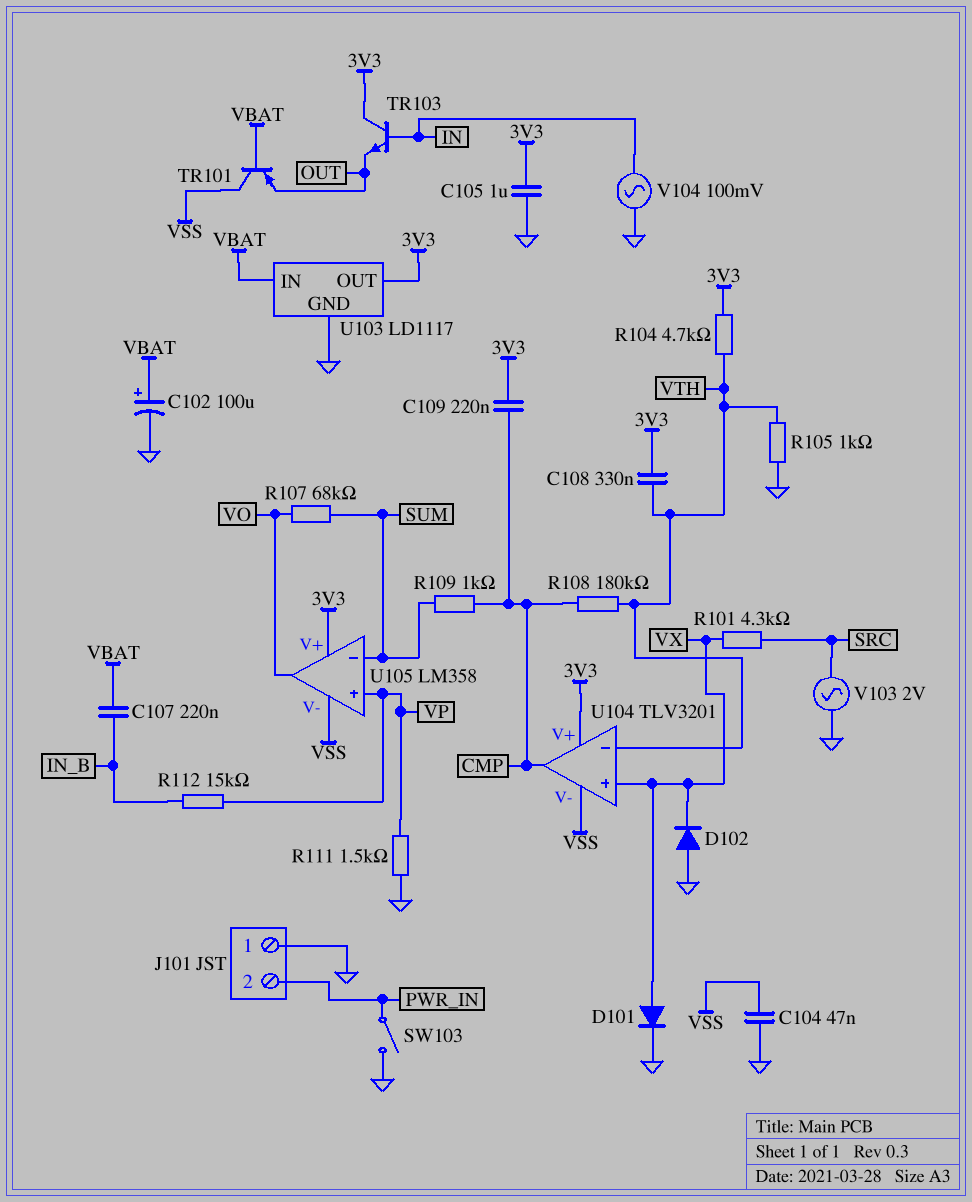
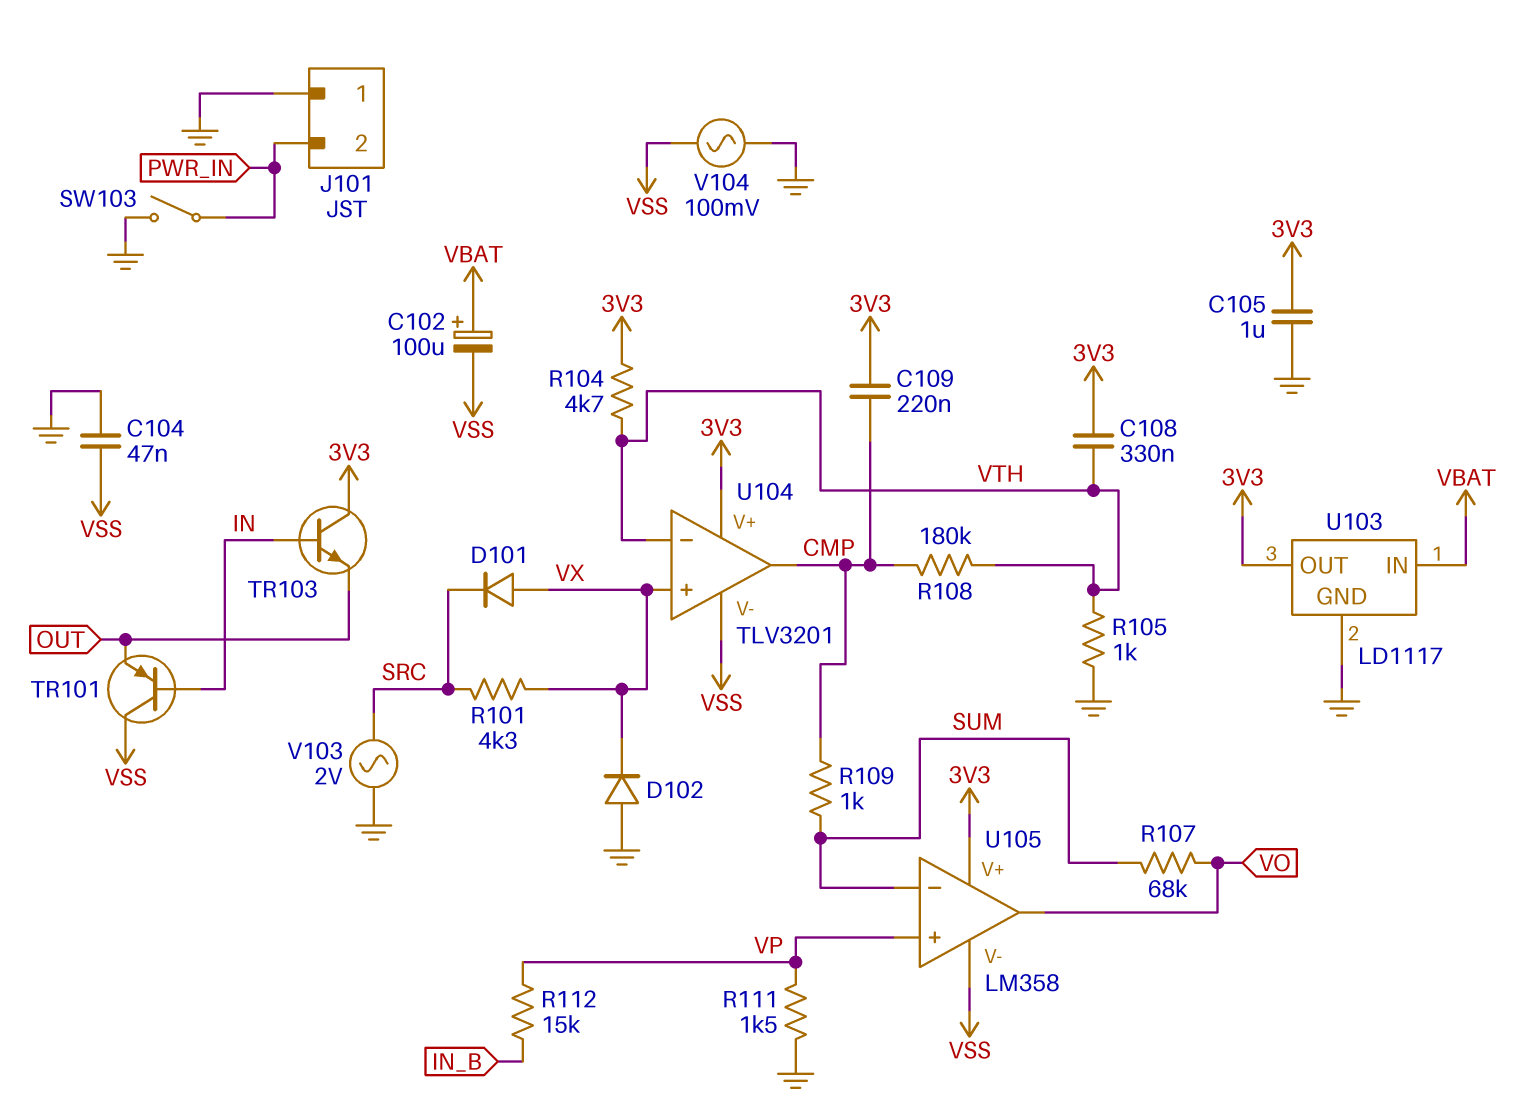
C102: 100uF (plus VBAT, minus GND) -> 100uF (plus VBAT, minus VSS)
C107: 220nF (IN_B, VBAT) -> none
D101: diode (A VX, K GND) -> diode (A VX, K SRC)
TR101: PNP (B VBAT, C VSS, E OUT) -> PNP (B IN, C VSS, E OUT)
V104: AC 100mV (GND, IN) -> AC 100mV (GND, VSS)

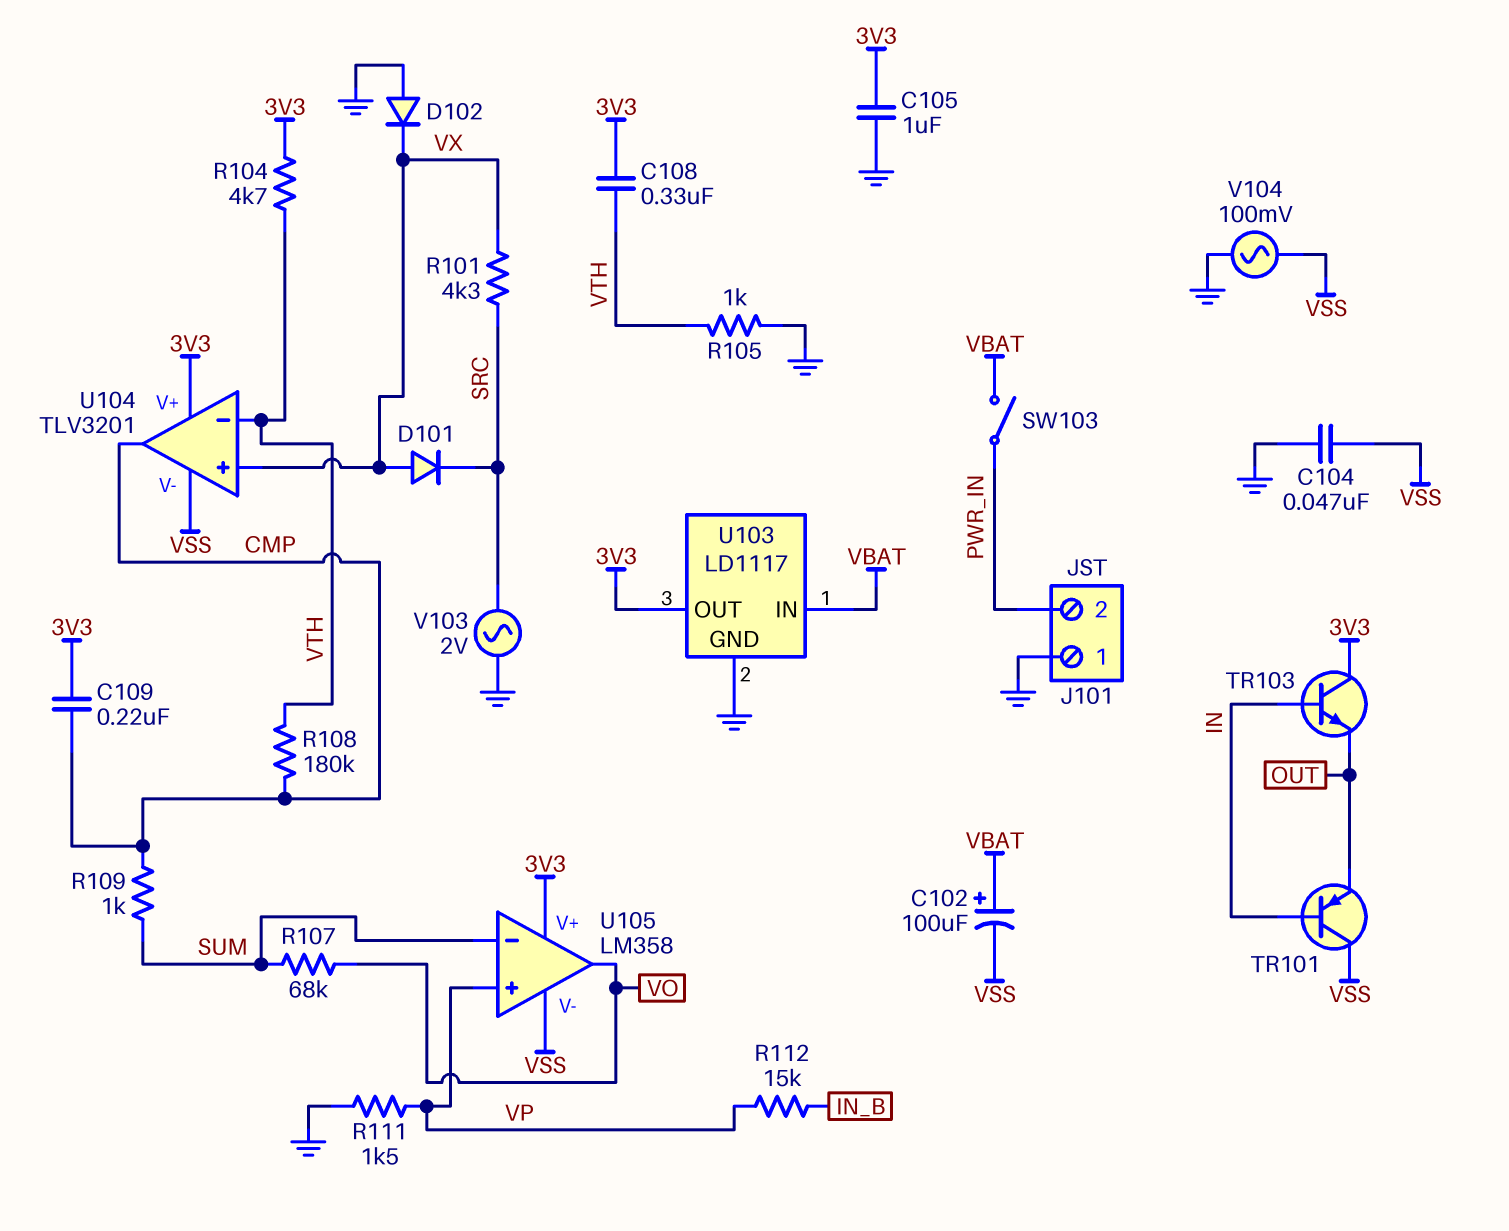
SW103: switch (GND, PWR_IN) -> switch (PWR_IN, VBAT)

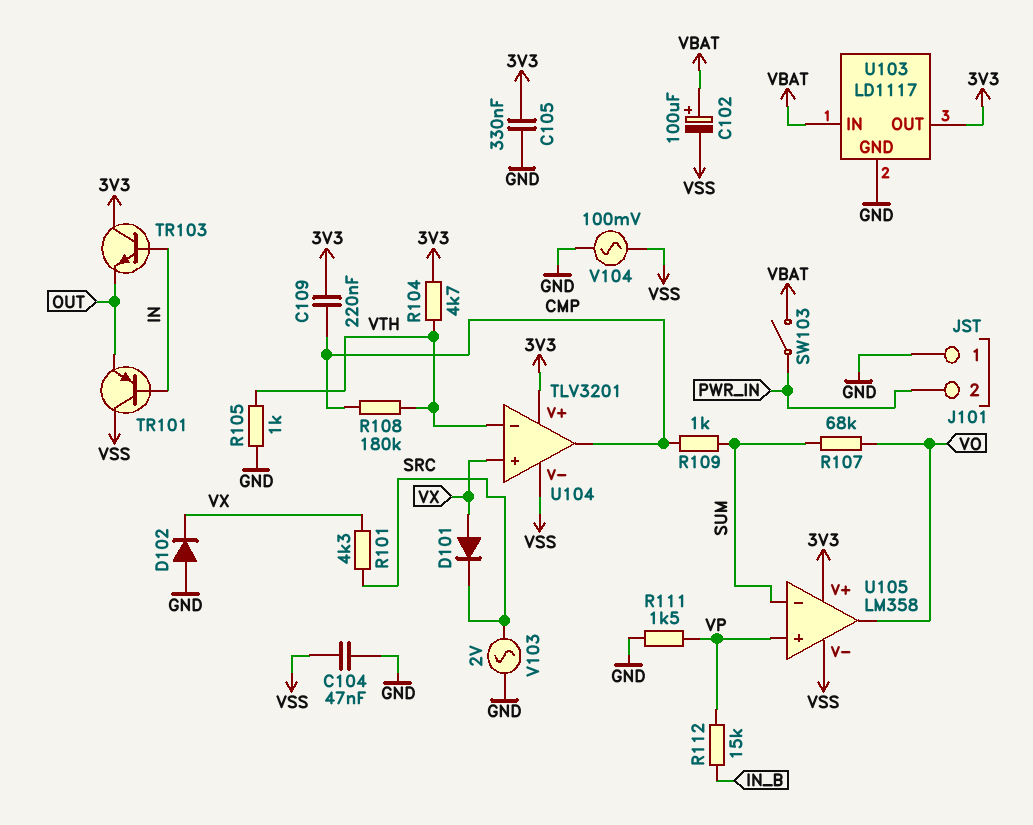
C105: 1uF (3V3, GND) -> 330nF (3V3, GND)
C108: 330nF (3V3, VTH) -> none

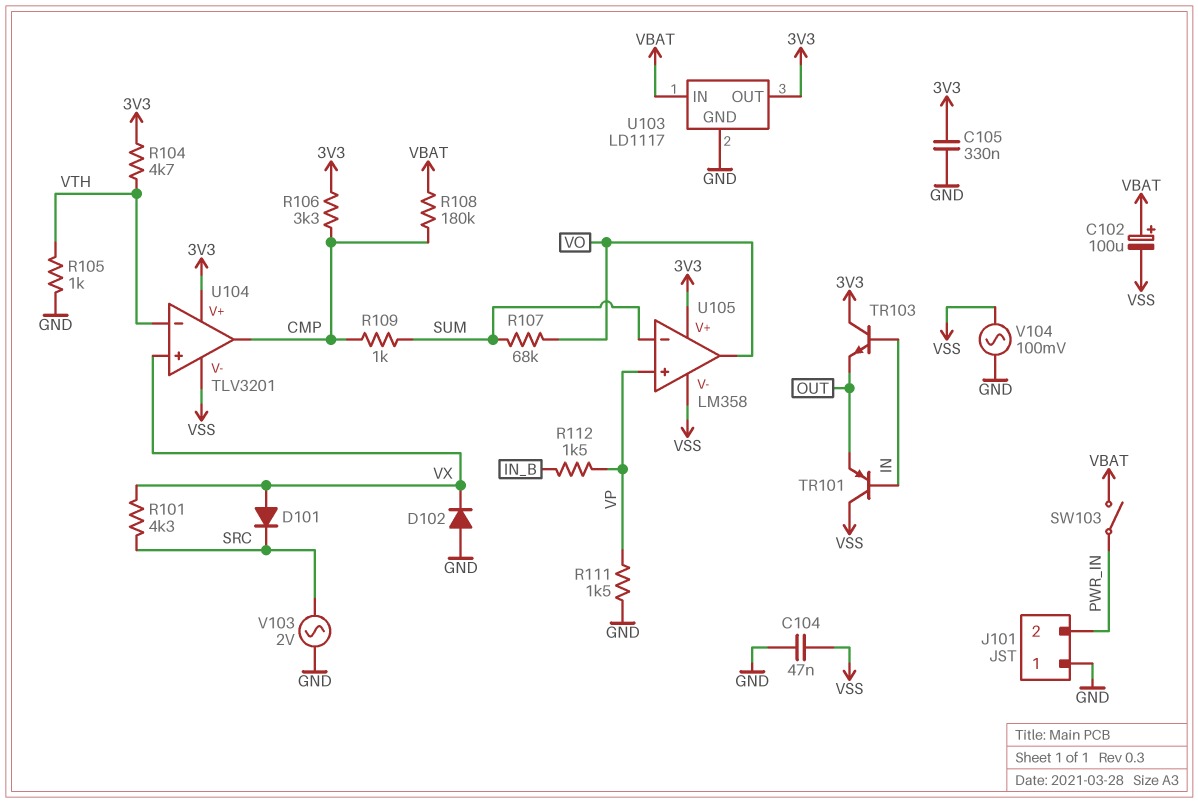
C109: 220nF (3V3, CMP) -> none
R106: none -> 3.3k (3V3, CMP)
R108: 180k (CMP, VTH) -> 180k (CMP, VBAT)
R112: 15k (IN_B, VP) -> 1.5k (IN_B, VP)

